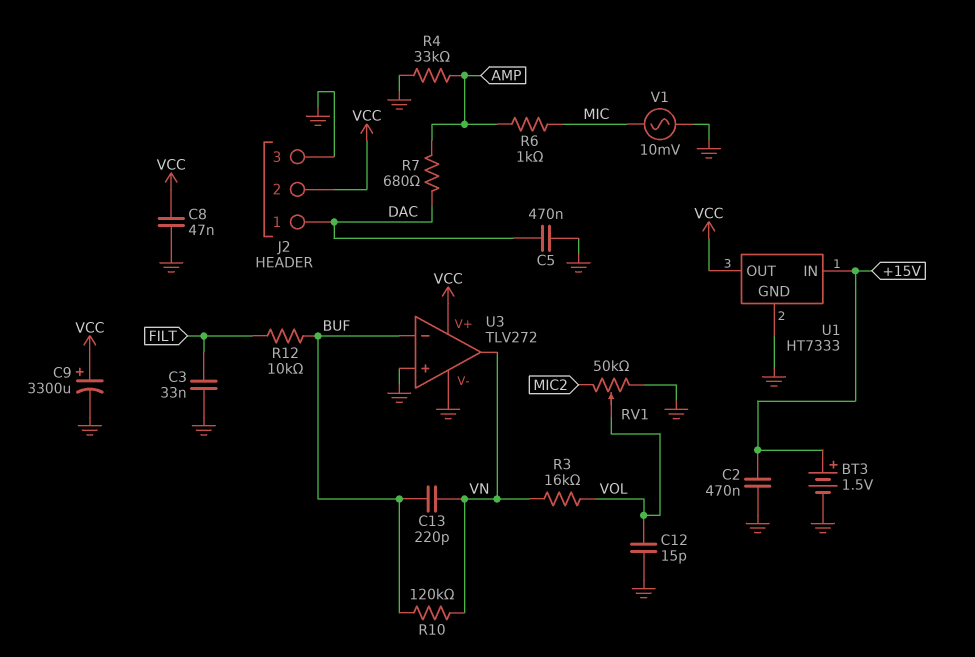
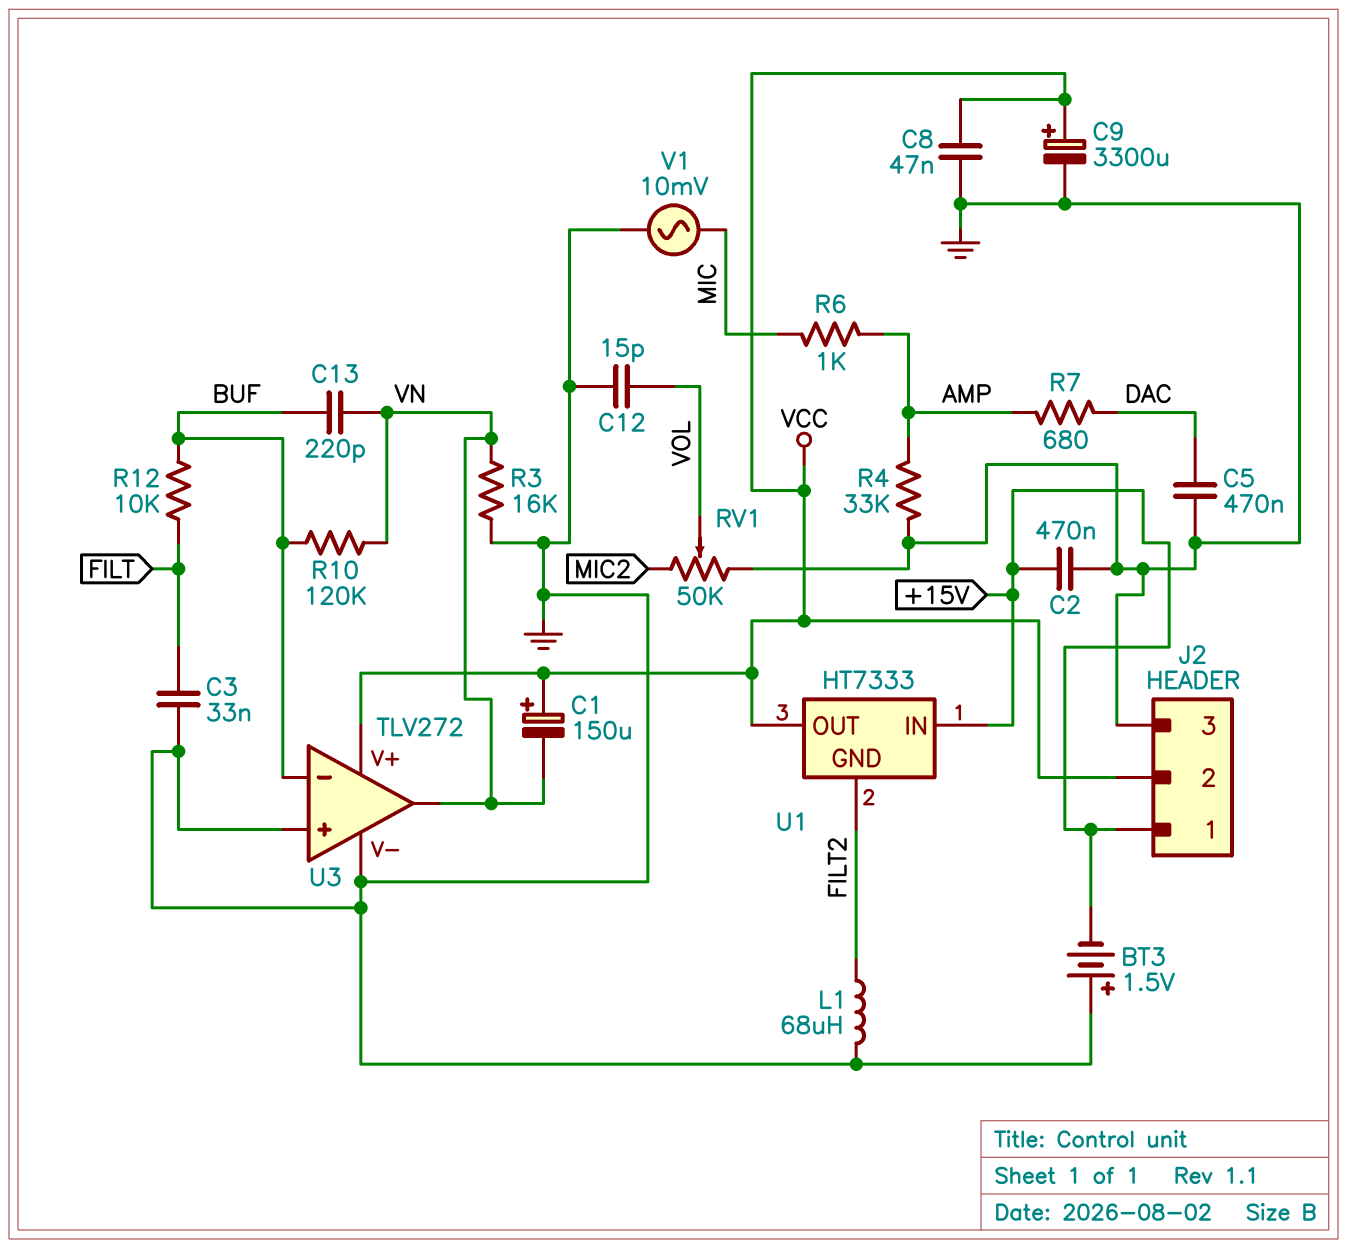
BT3: 1.5V (plus +15V, minus GND) -> 1.5V (plus GND, minus +15V)
C1: none -> 150uF (plus VCC, minus VN)
J2 pin 1: DAC -> +15V
L1: none -> 68uH (FILT2, GND)
R3: 16k (VN, VOL) -> 16k (GND, VN)
U1 pin GND: GND -> FILT2

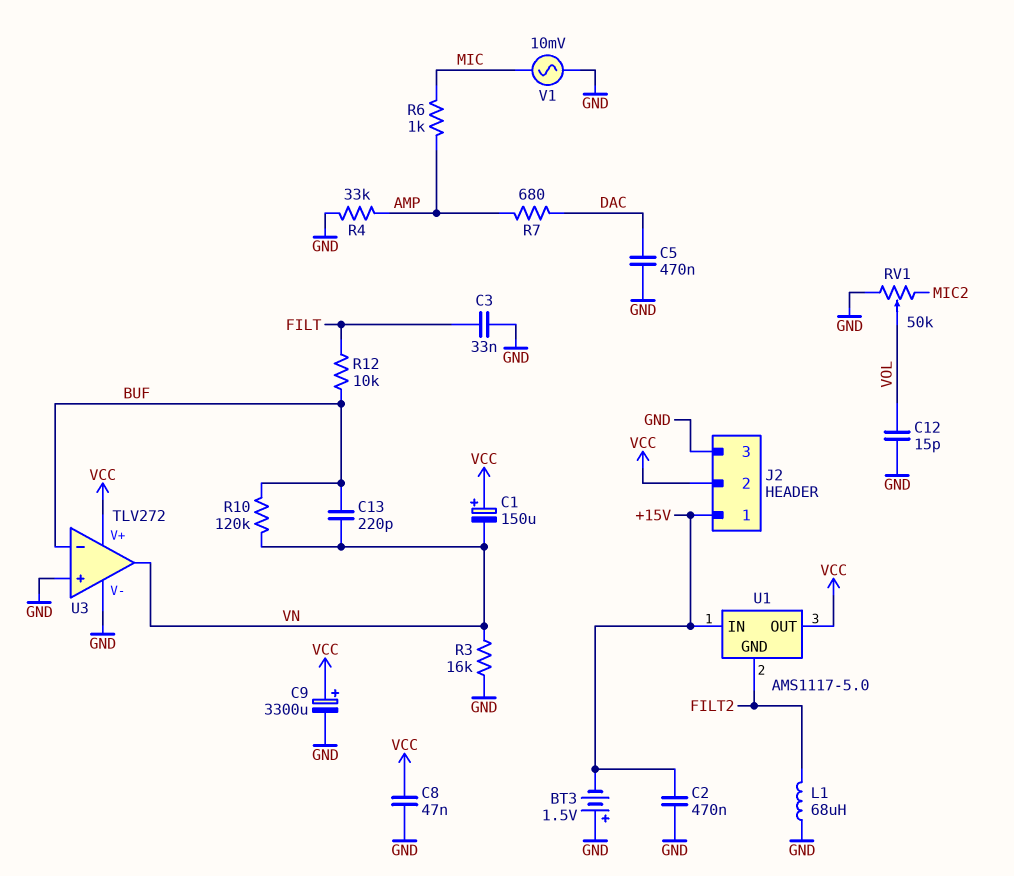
U1: HT7333 -> AMS1117-5.0

